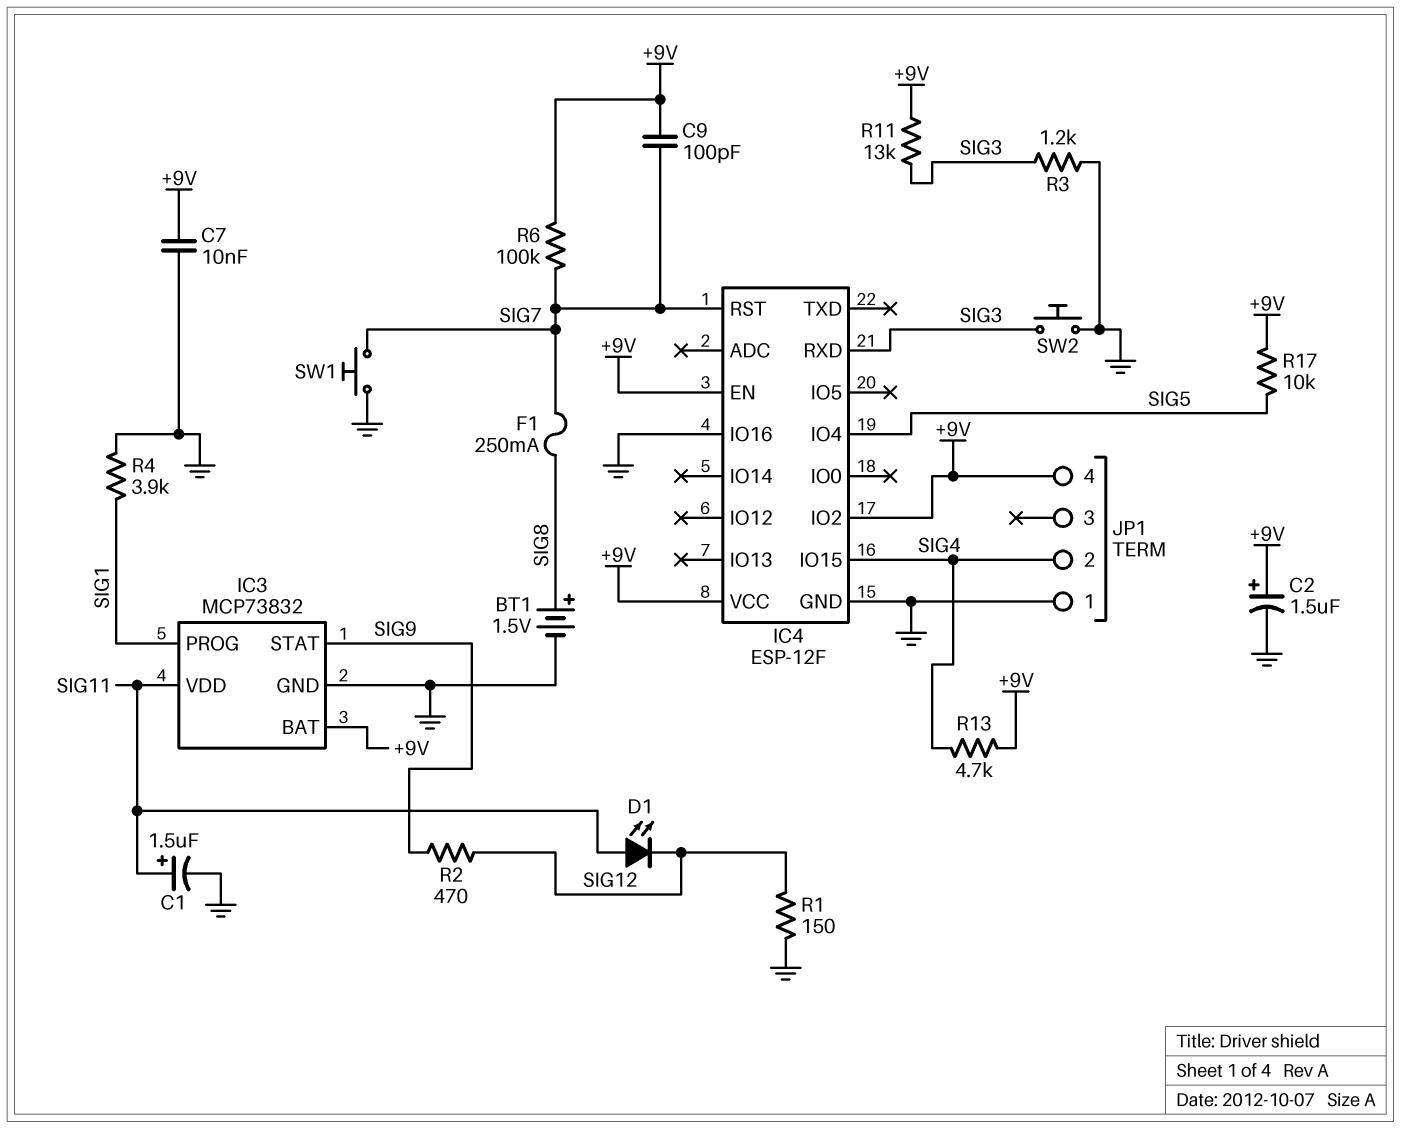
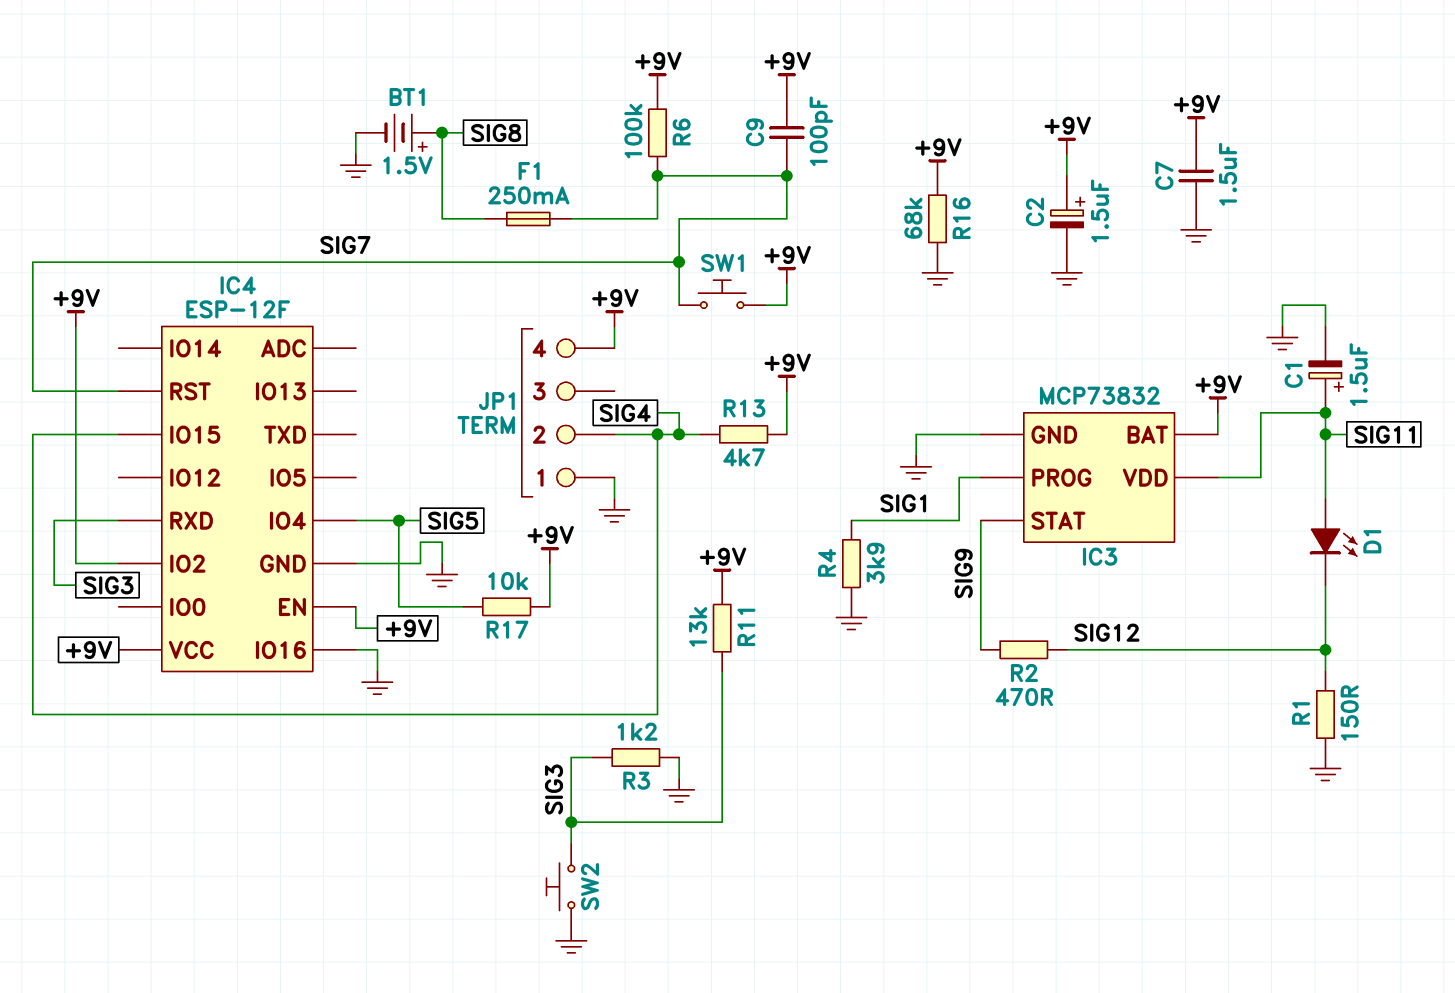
C7: 10nF (+9V, GND) -> 1.5uF (+9V, GND)
R16: none -> 68k (+9V, GND)
SW1: button (GND, SIG7) -> button (+9V, SIG7)

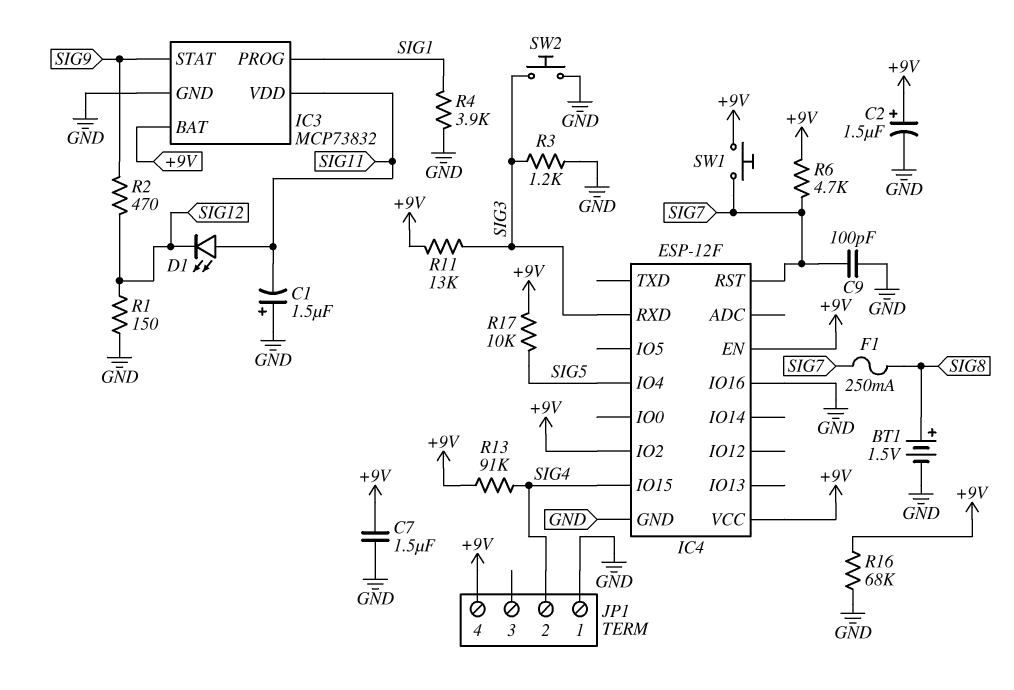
C1: 1.5uF (plus SIG11, minus GND) -> 1.5uF (plus GND, minus SIG11)
C9: 100pF (+9V, SIG7) -> 100pF (GND, SIG7)
R6: 100k (+9V, SIG7) -> 4.7k (+9V, SIG7)
R13: 4.7k (+9V, SIG4) -> 91k (+9V, SIG4)

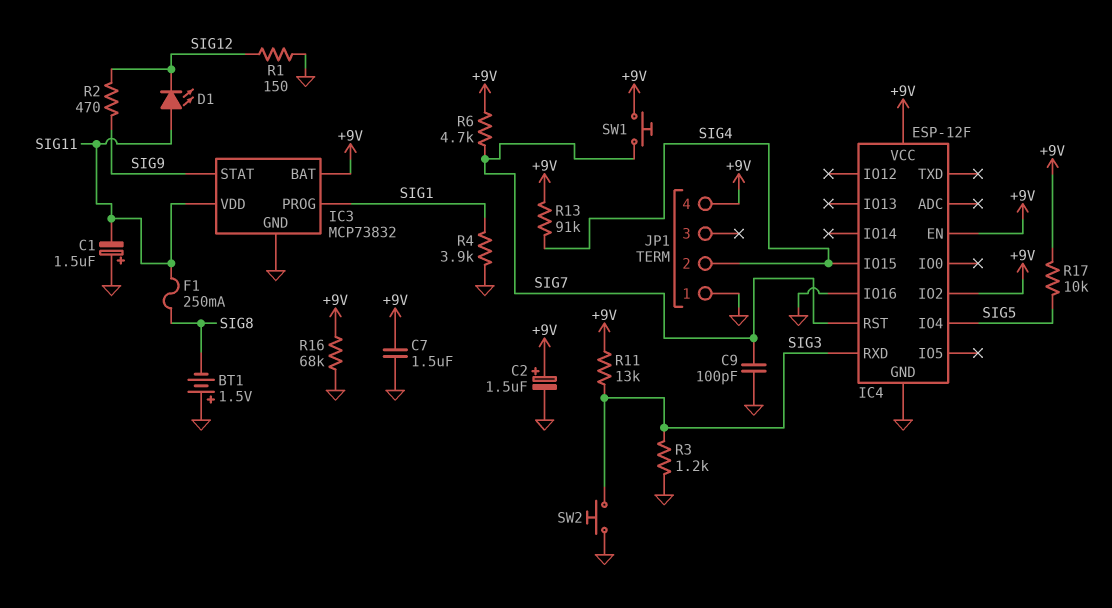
BT1: 1.5V (plus SIG8, minus GND) -> 1.5V (plus GND, minus SIG8)
F1: 250mA (SIG7, SIG8) -> 250mA (SIG8, SIG11)

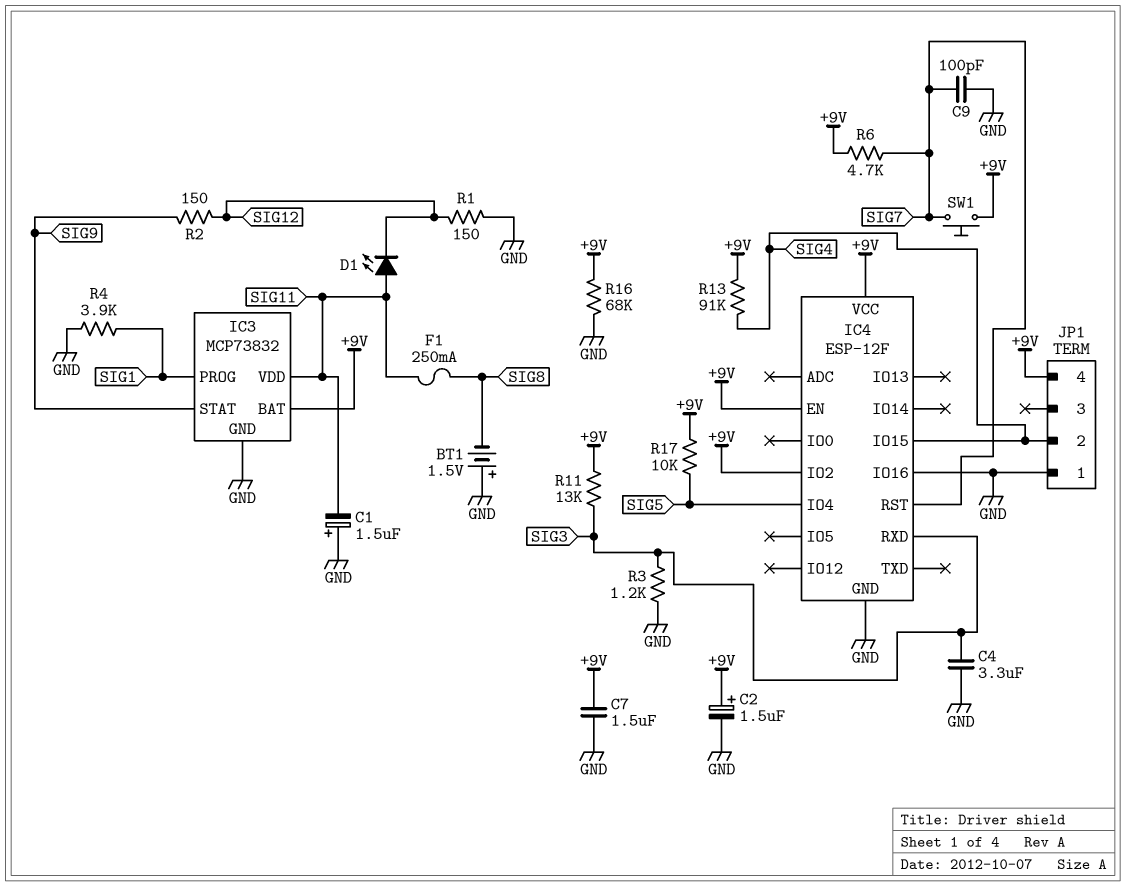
C4: none -> 3.3uF (GND, SIG3)
R2: 470 (SIG9, SIG12) -> 150 (SIG9, SIG12)
SW2: button (GND, SIG3) -> none

